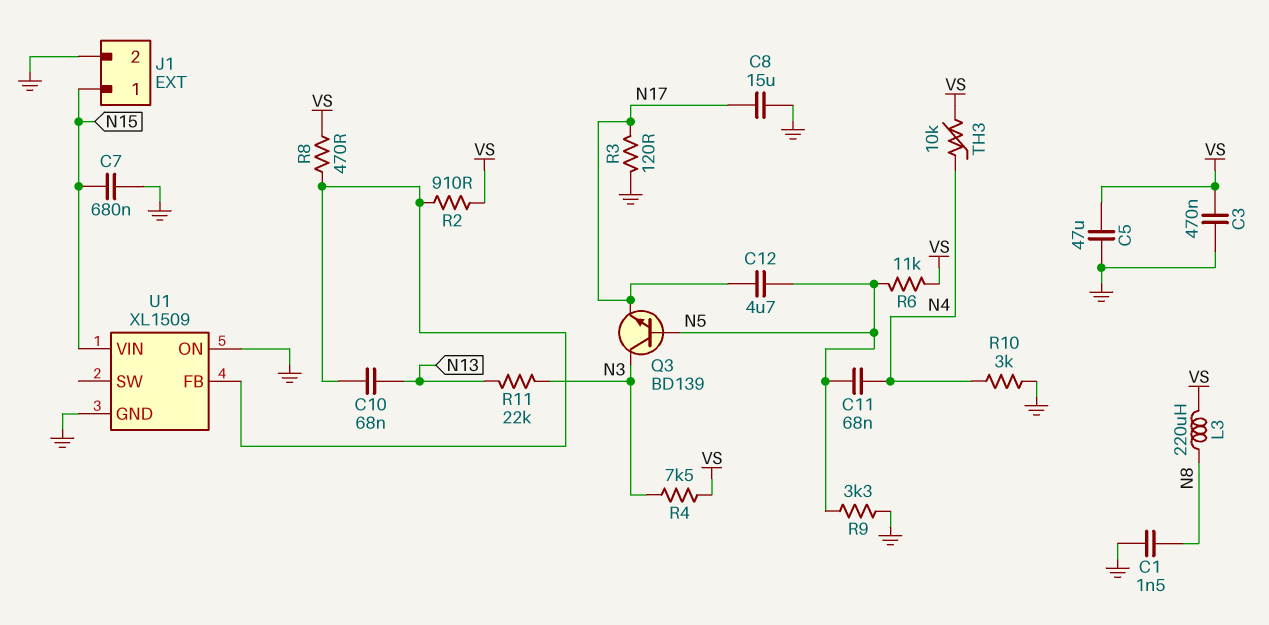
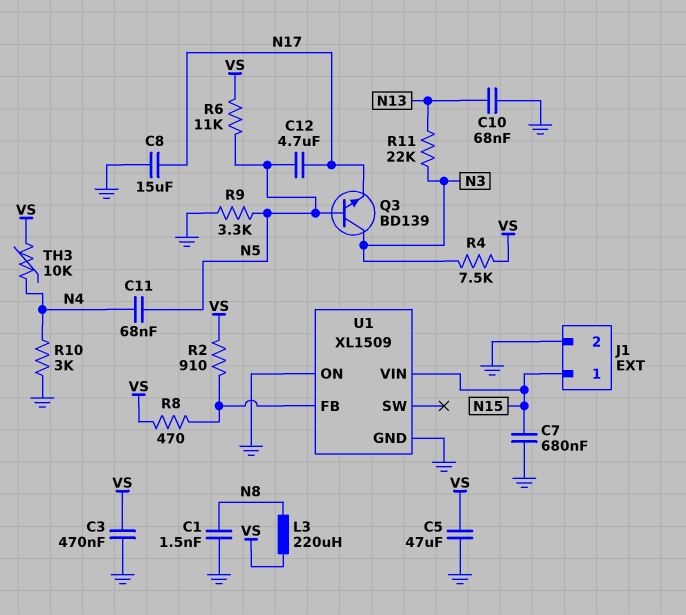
C10: 68nF (N13, U1/FB) -> 68nF (GND, N13)
R3: 120 (GND, N17) -> none

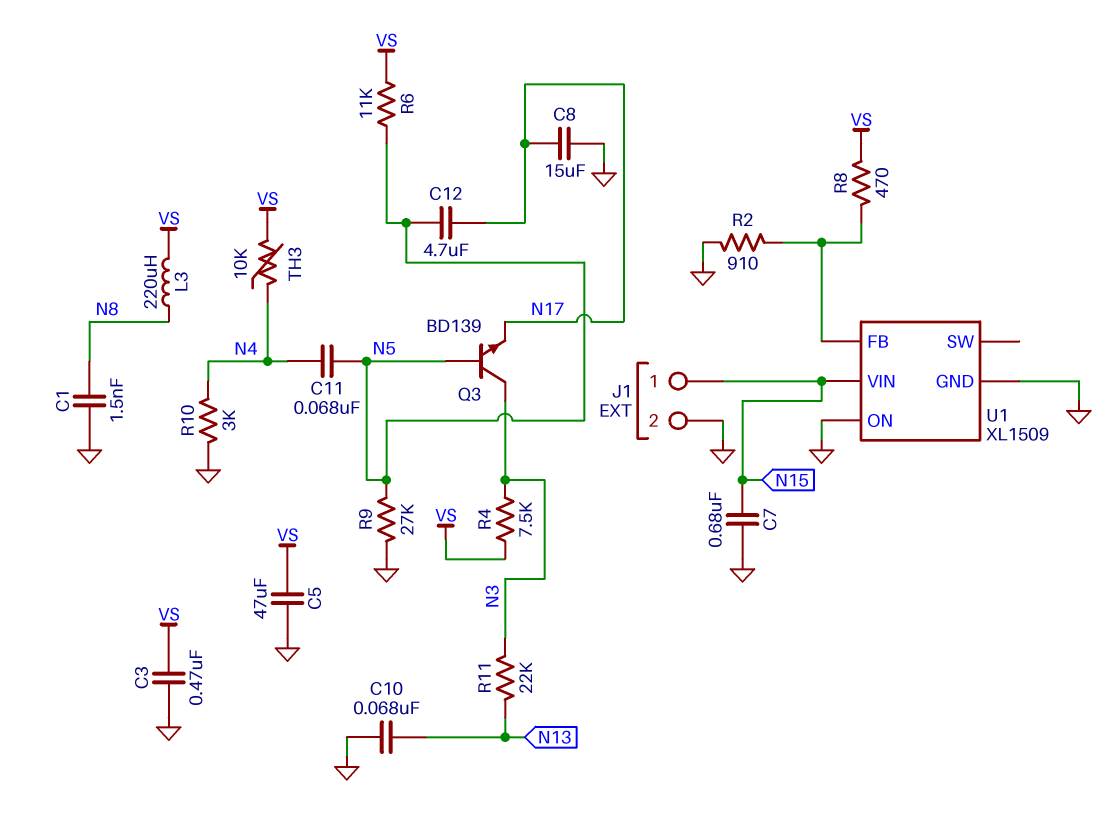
R2: 910 (U1/FB, VS) -> 910 (GND, U1/FB)
R9: 3.3k (GND, N5) -> 27k (GND, N5)

